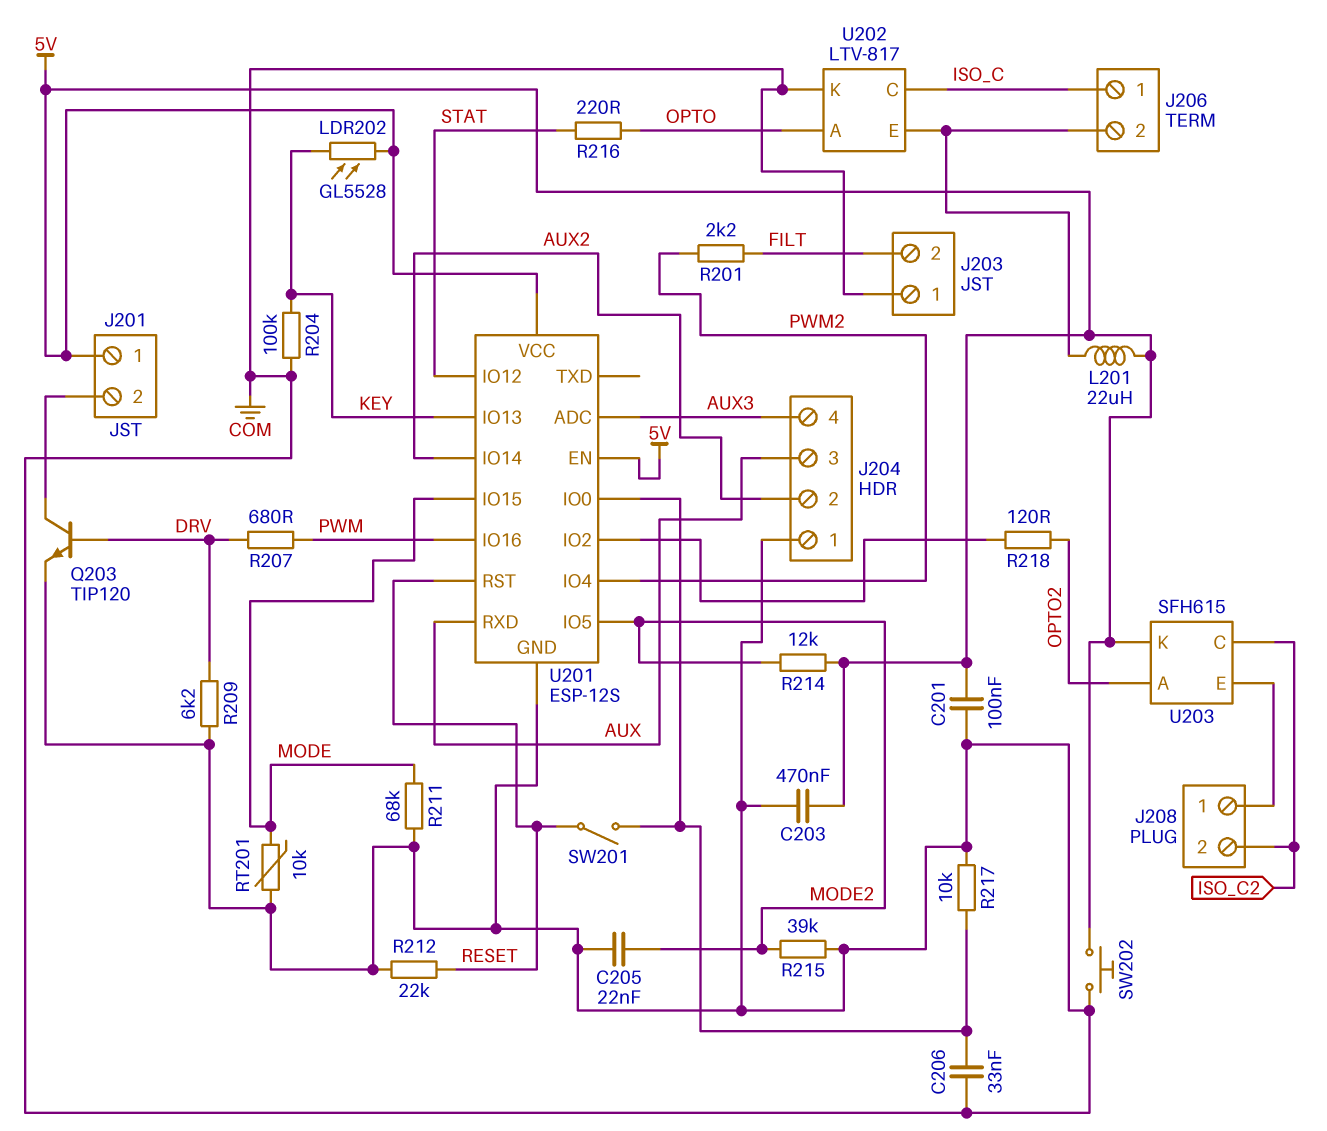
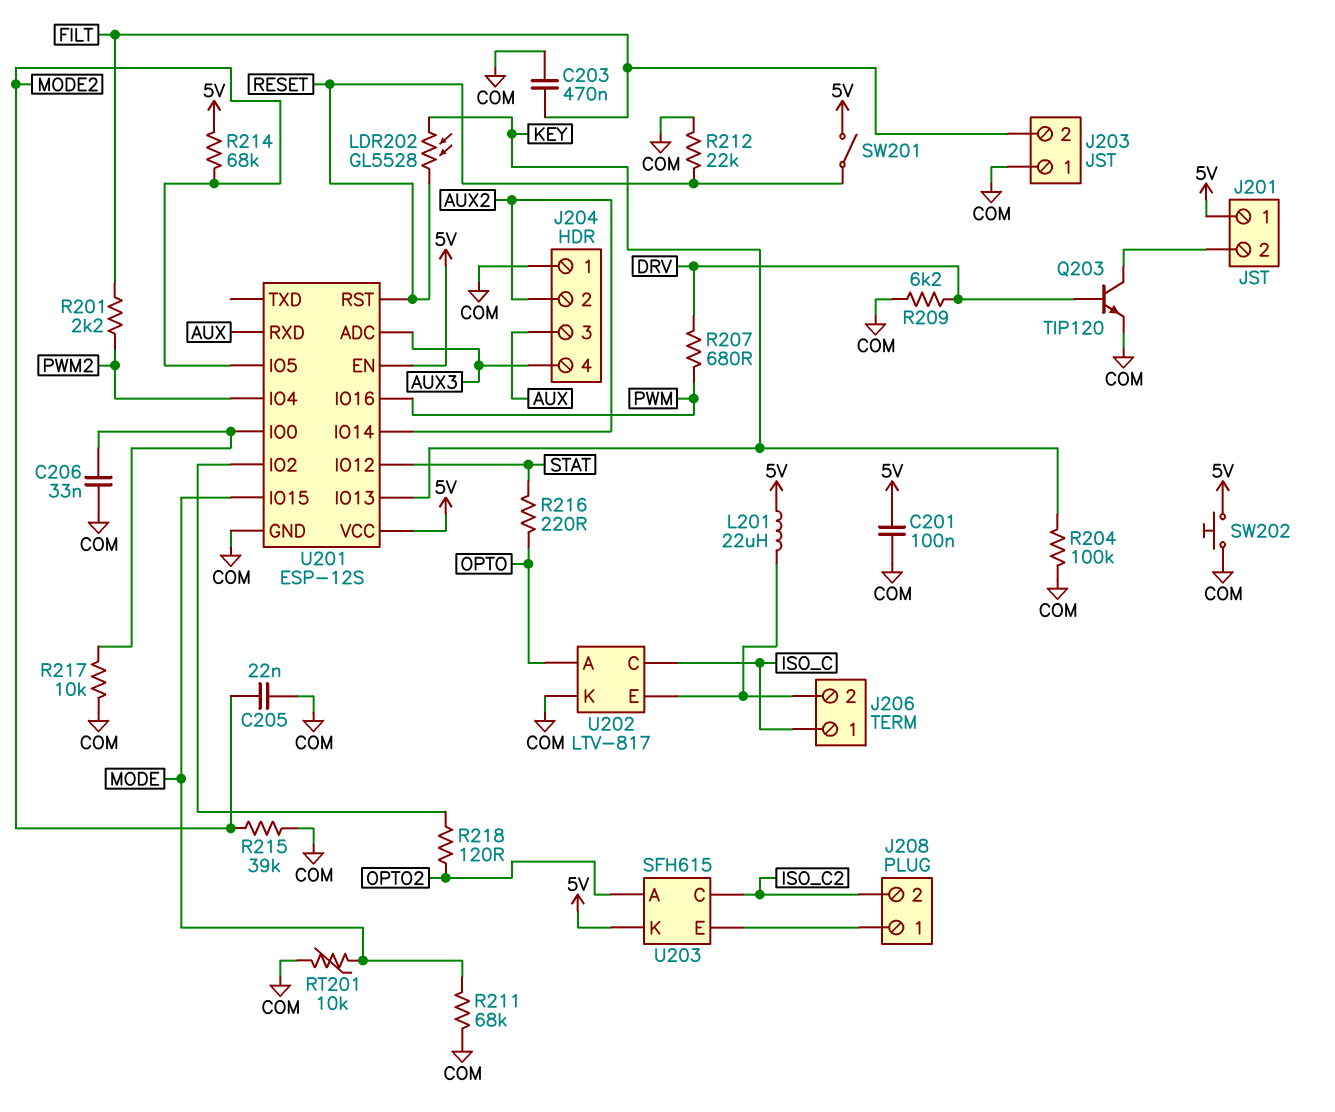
C203: 470nF (5V, COM) -> 470nF (COM, FILT)
LDR202: GL5528 (5V, KEY) -> GL5528 (KEY, RESET)
R214: 12k (5V, MODE2) -> 68k (5V, MODE2)
SW201: switch (RESET, U201/IO0) -> switch (5V, RESET)

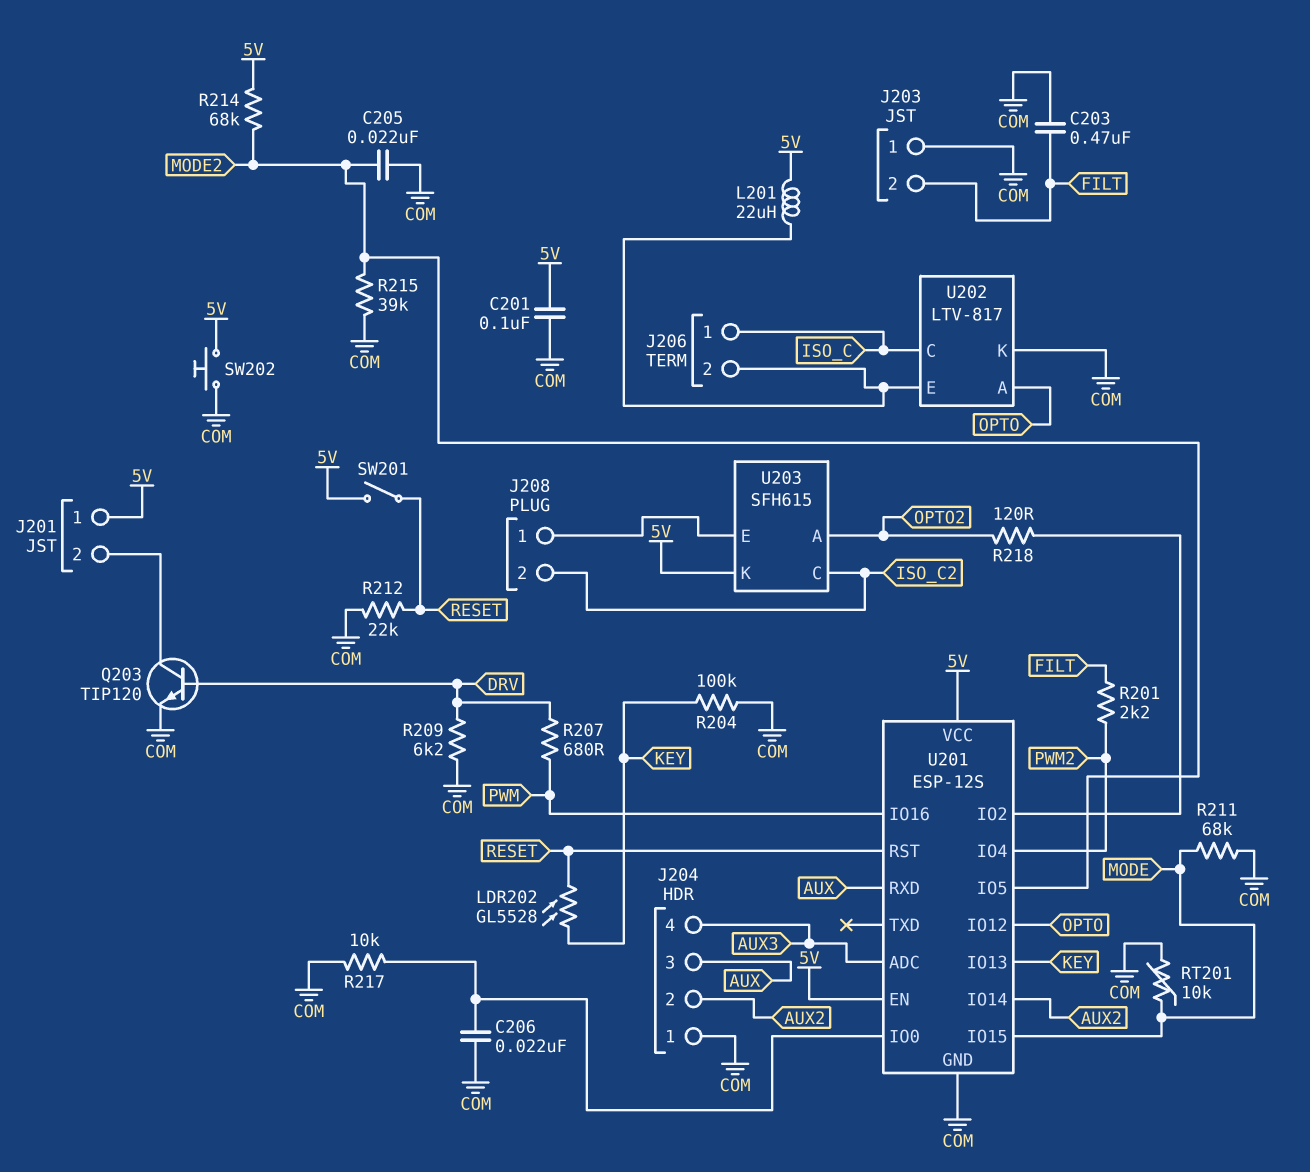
C206: 33nF (COM, U201/IO0) -> 22nF (COM, U201/IO0)
R216: 220 (OPTO, STAT) -> none
U201 pin IO12: STAT -> OPTO

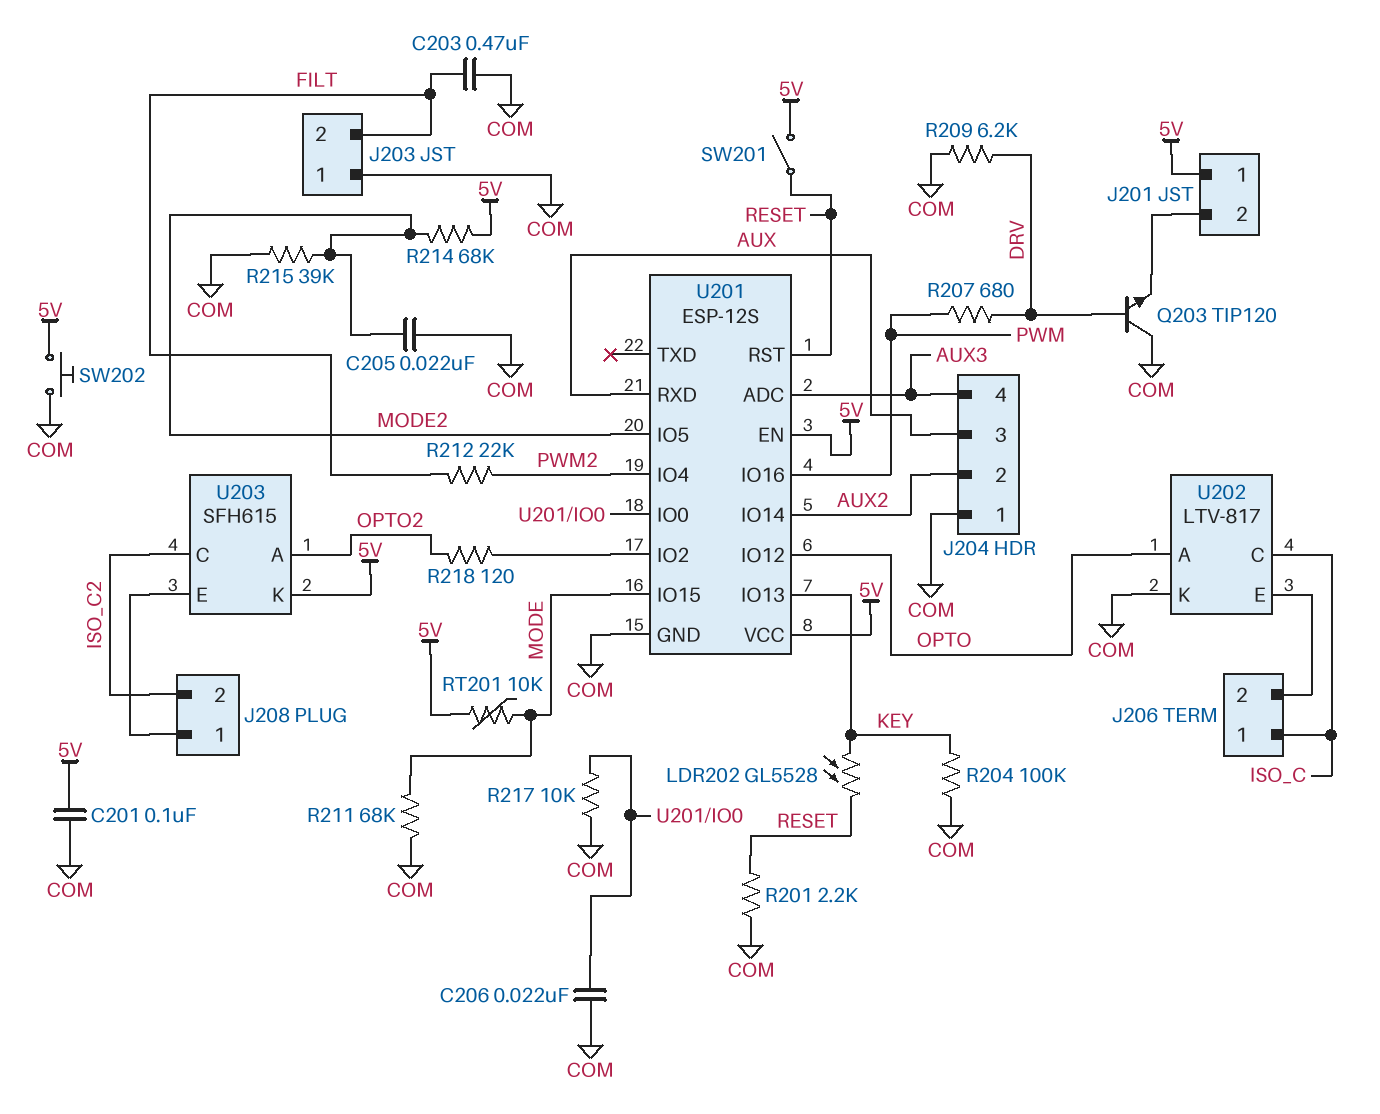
L201: 22uH (5V, J206/2) -> none
Q203: NPN TIP120 (B DRV, C J201/2, E COM) -> NPN TIP120 (B DRV, C COM, E J201/2)
R201: 2.2k (FILT, PWM2) -> 2.2k (COM, RESET)
R212: 22k (COM, RESET) -> 22k (FILT, PWM2)
RT201: 10k (COM, MODE) -> 10k (5V, MODE)

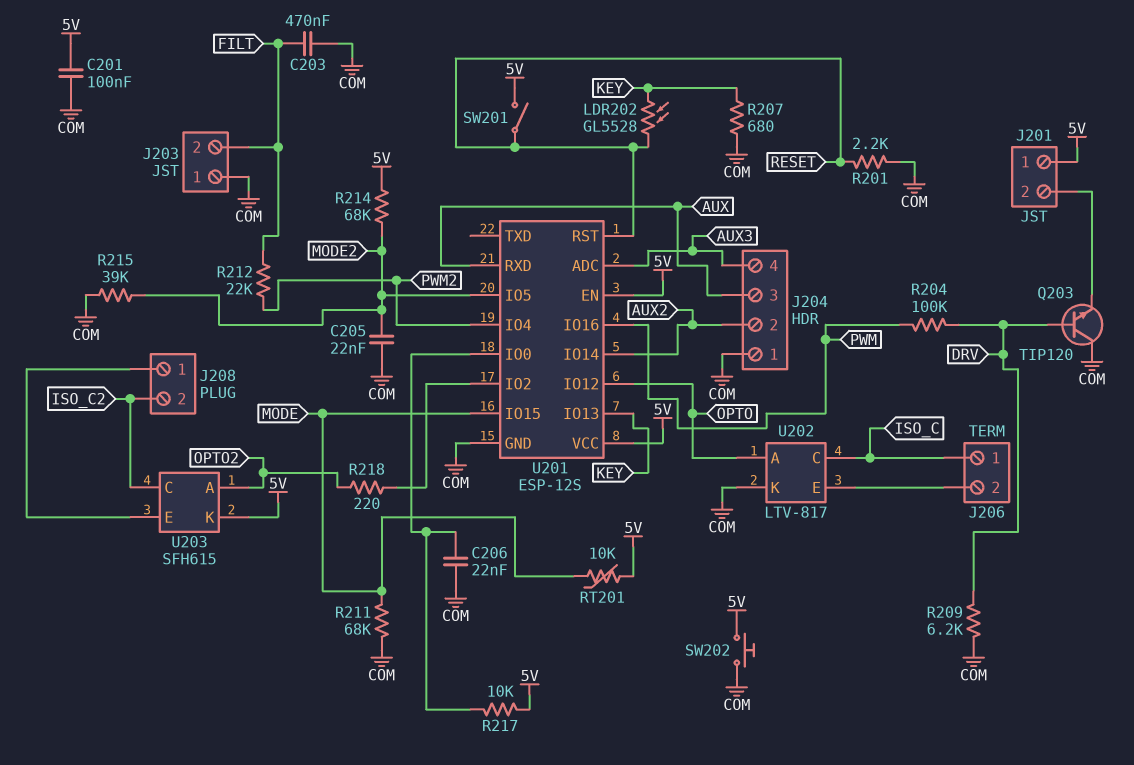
R204: 100k (COM, KEY) -> 100k (DRV, PWM)
R207: 680 (DRV, PWM) -> 680 (COM, KEY)
R217: 10k (COM, U201/IO0) -> 10k (5V, U201/IO0)
R218: 120 (OPTO2, U201/IO2) -> 220 (OPTO2, U201/IO2)

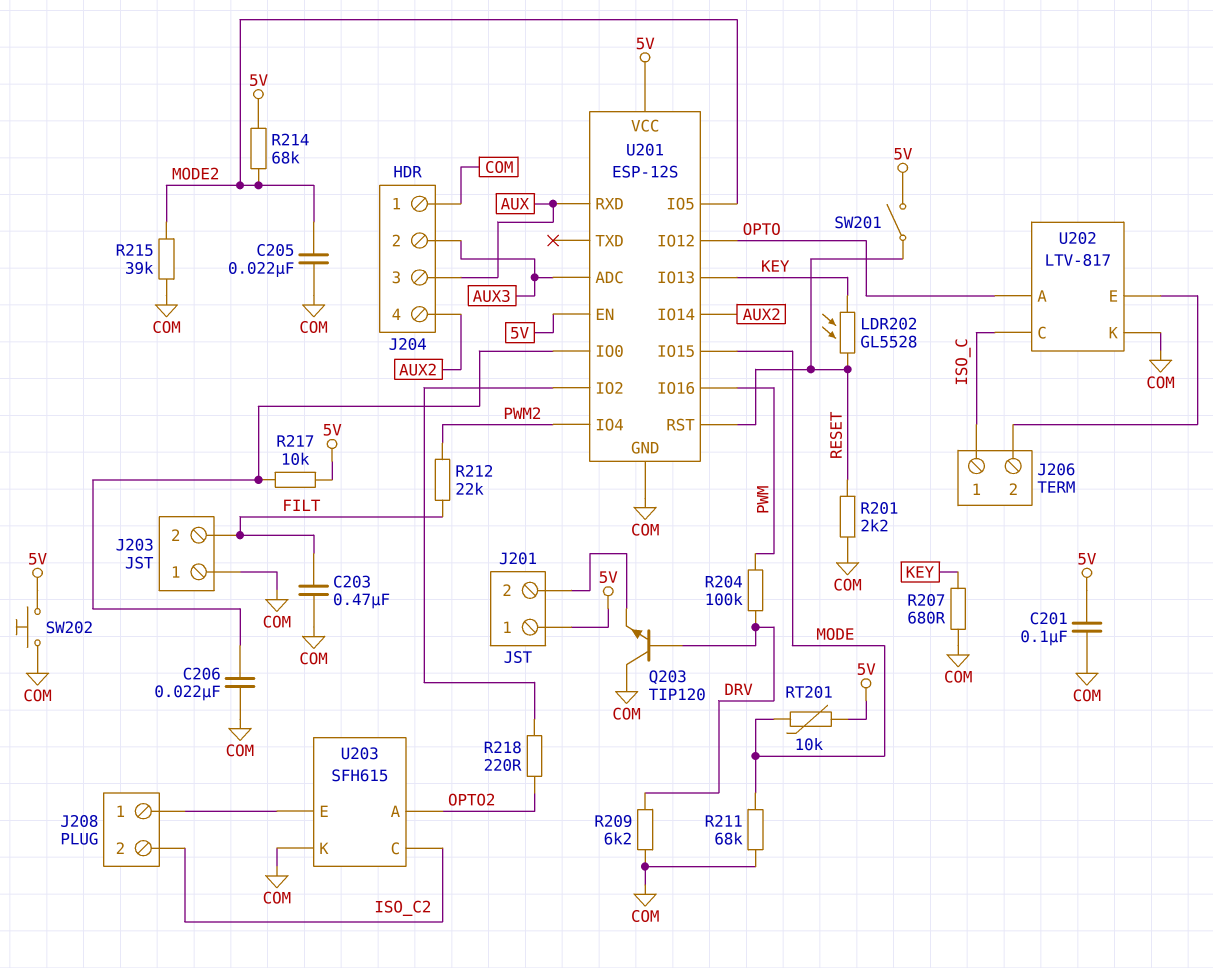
J204 pin 2: AUX2 -> AUX3
J204 pin 4: AUX3 -> AUX2
U203 pin K: 5V -> COM

